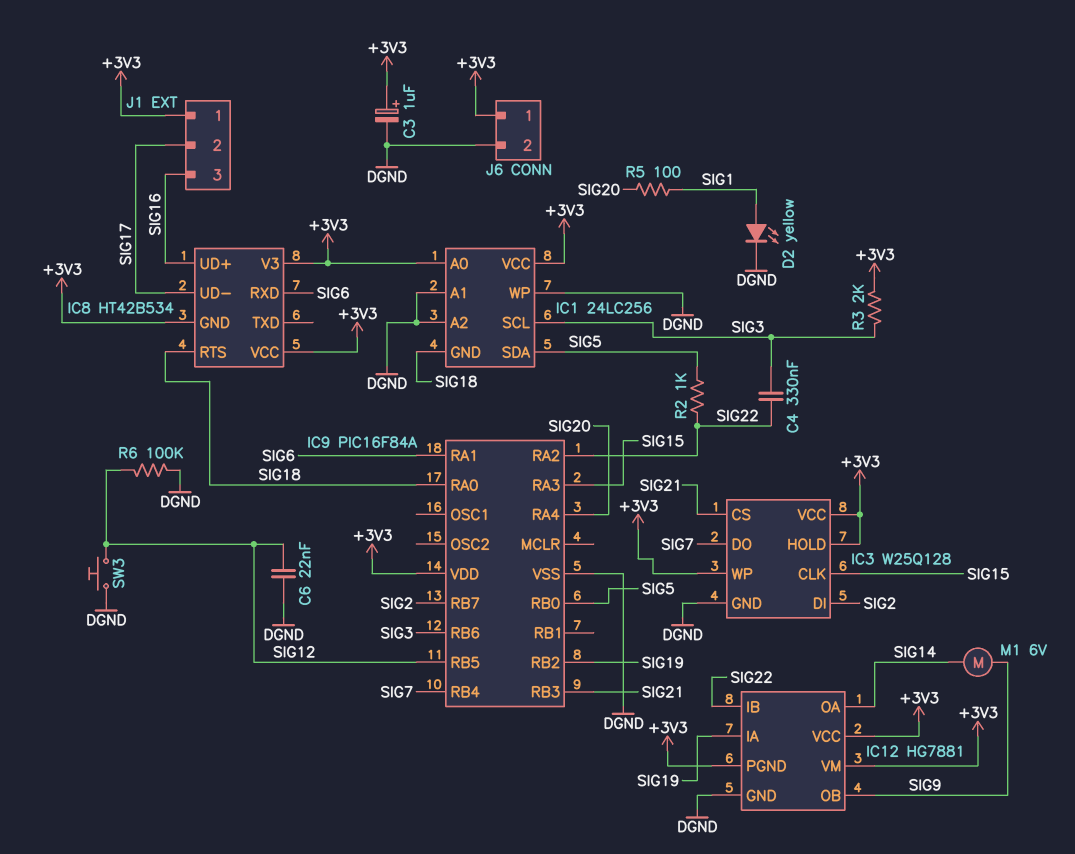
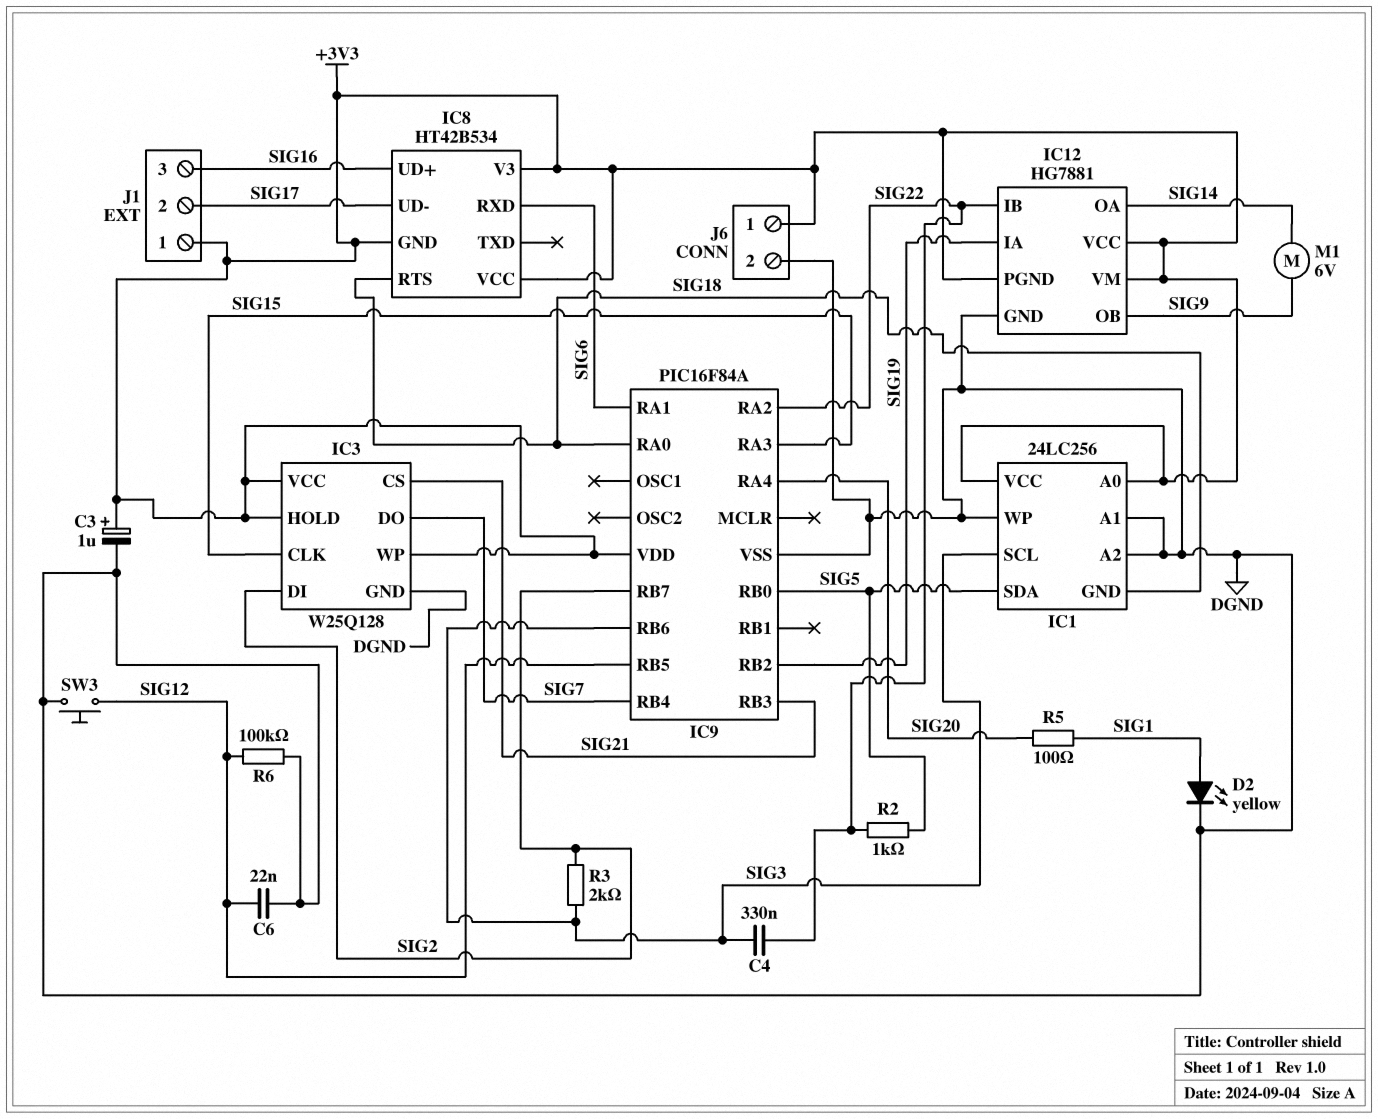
R3: 2k (+3V3, SIG3) -> 2k (SIG2, SIG3)

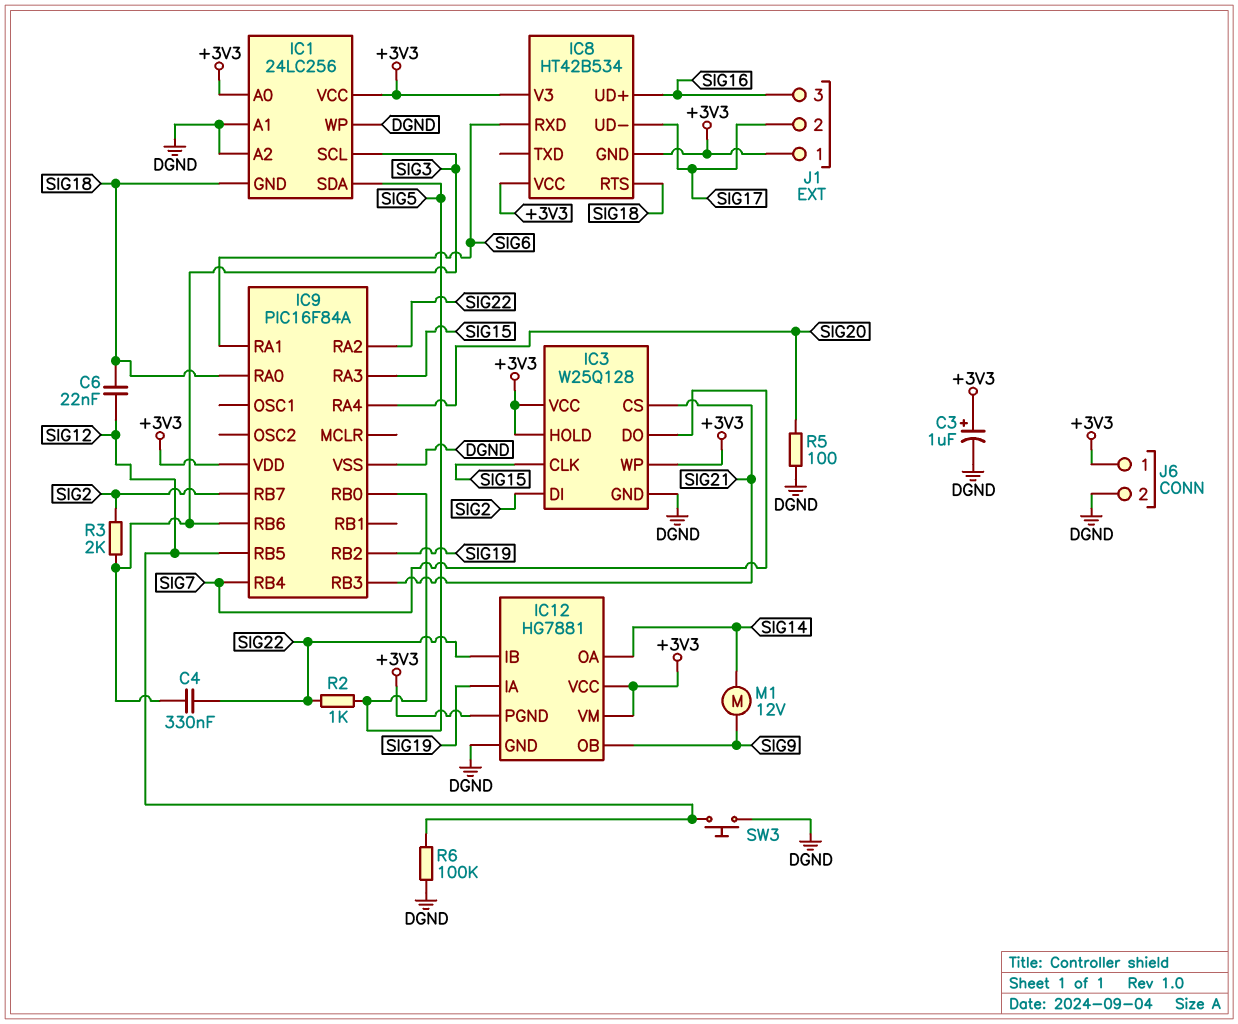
C6: 22nF (DGND, SIG12) -> 22nF (SIG12, SIG18)
D2: LED yellow (A SIG1, K DGND) -> none
M1: motor 6V (SIG9, SIG14) -> motor 12V (SIG9, SIG14)
R5: 100 (SIG1, SIG20) -> 100 (DGND, SIG20)

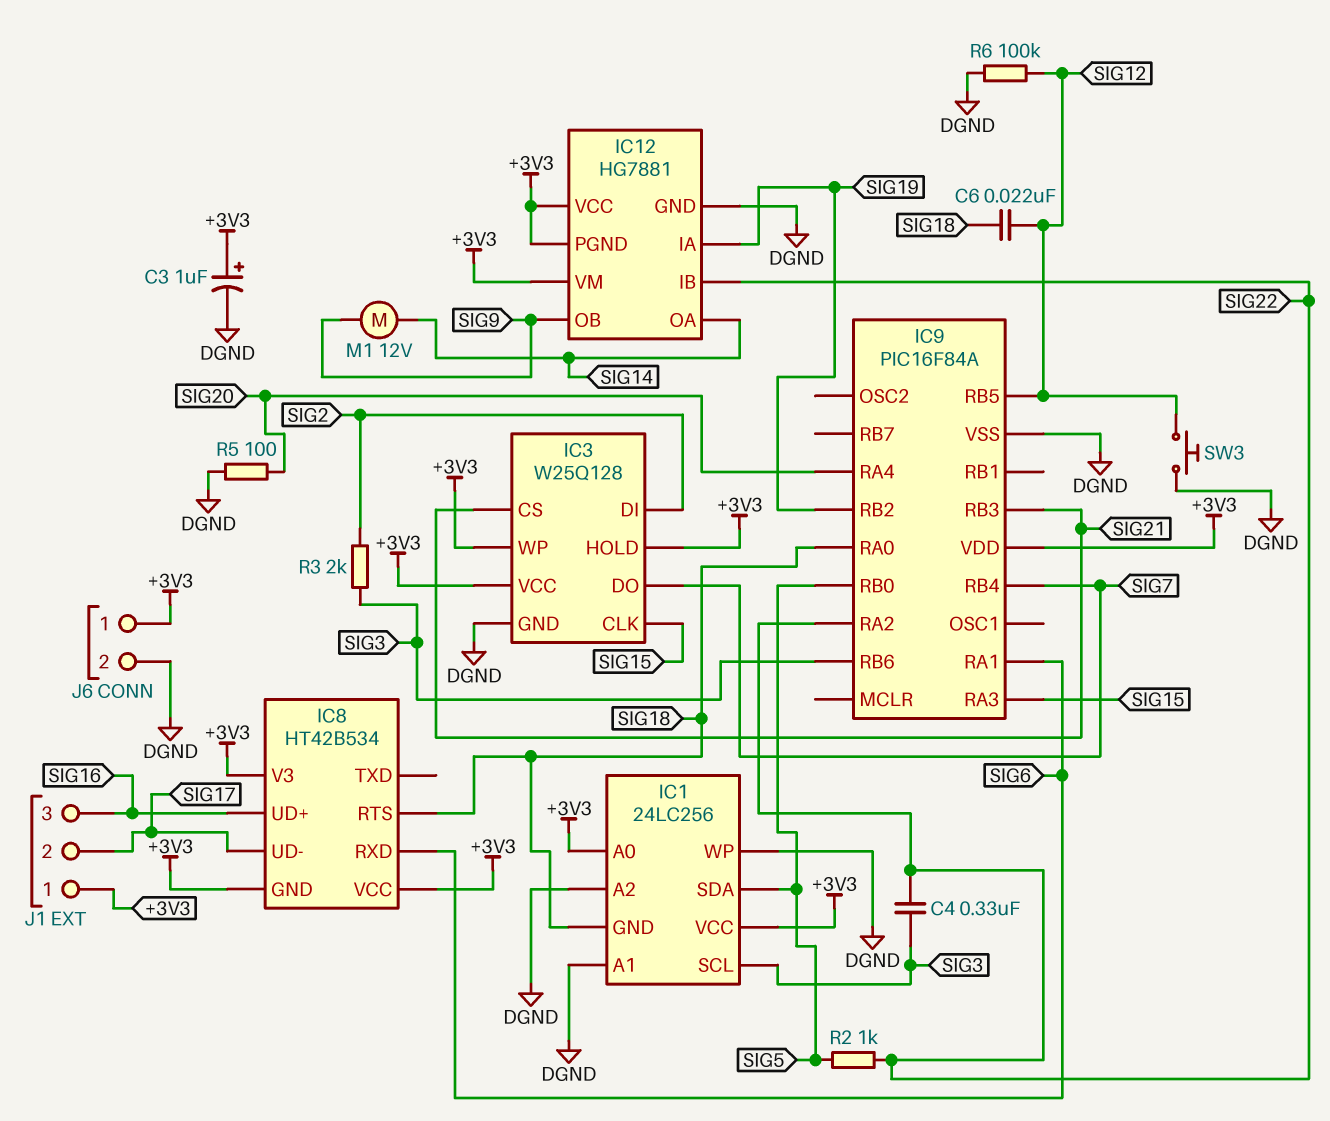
IC9 pin RB7: SIG2 -> none

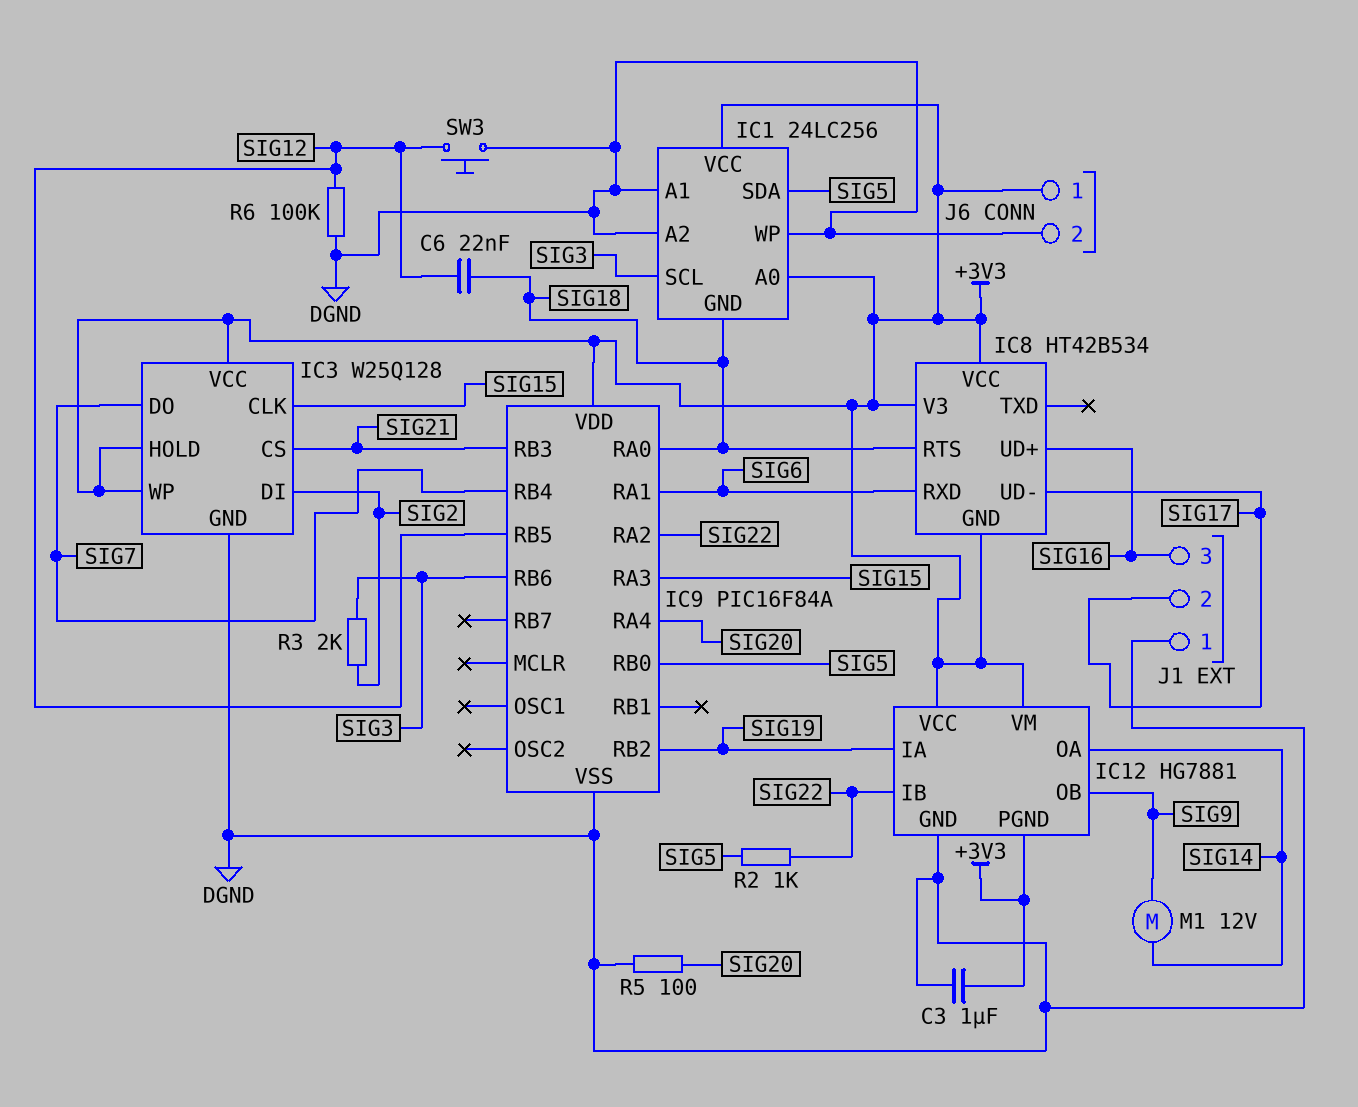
C3: 1uF (plus +3V3, minus DGND) -> 1uF (+3V3, DGND)
C4: 330nF (SIG3, SIG22) -> none
J1 pin 1: +3V3 -> DGND

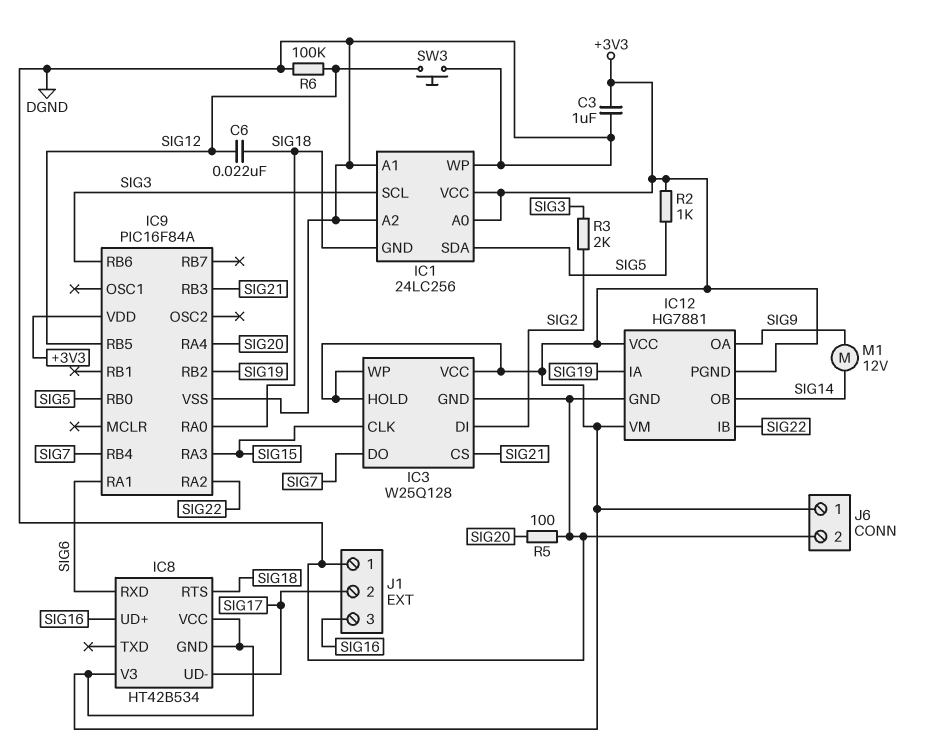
IC12 pin OA: SIG14 -> SIG9
IC12 pin OB: SIG9 -> SIG14
R2: 1k (SIG5, SIG22) -> 1k (+3V3, SIG5)

